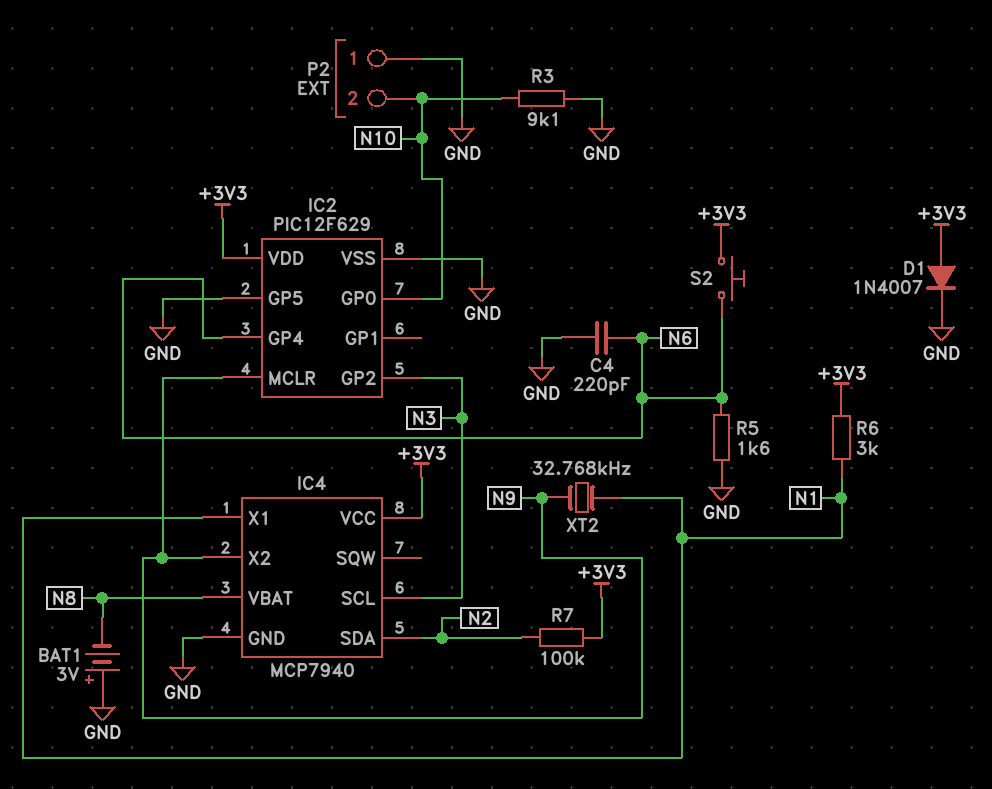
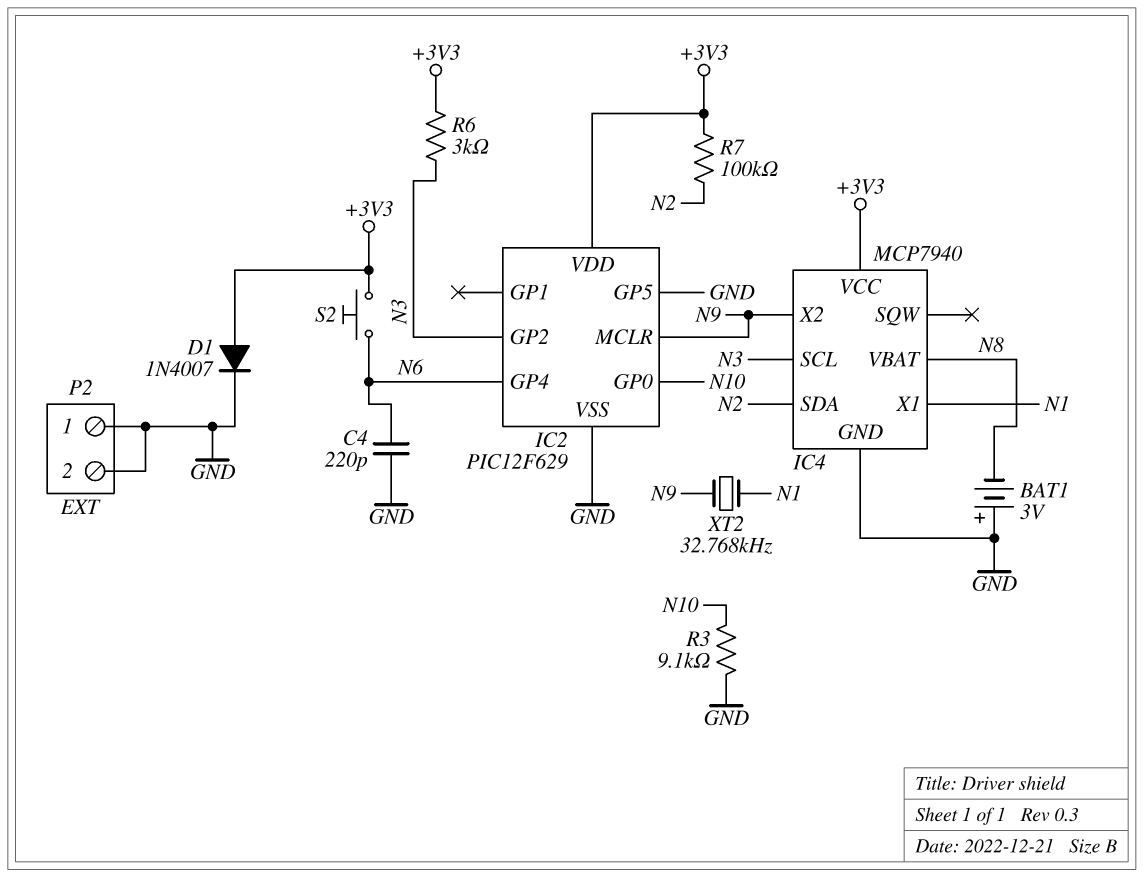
P2 pin 2: N10 -> GND
R5: 1.6k (GND, N6) -> none
R6: 3k (+3V3, N1) -> 3k (+3V3, N3)

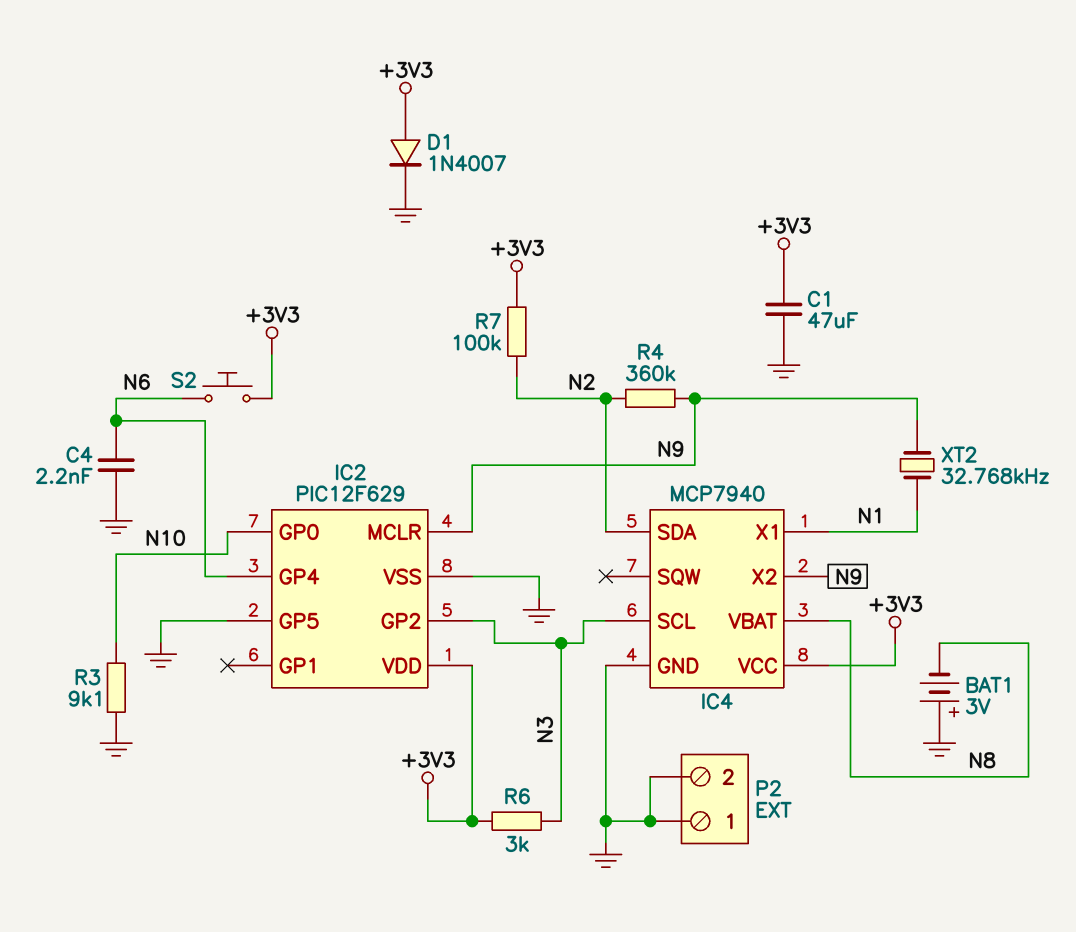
C1: none -> 47uF (+3V3, GND)
C4: 220pF (GND, N6) -> 2.2nF (GND, N6)
R4: none -> 360k (N2, N9)

